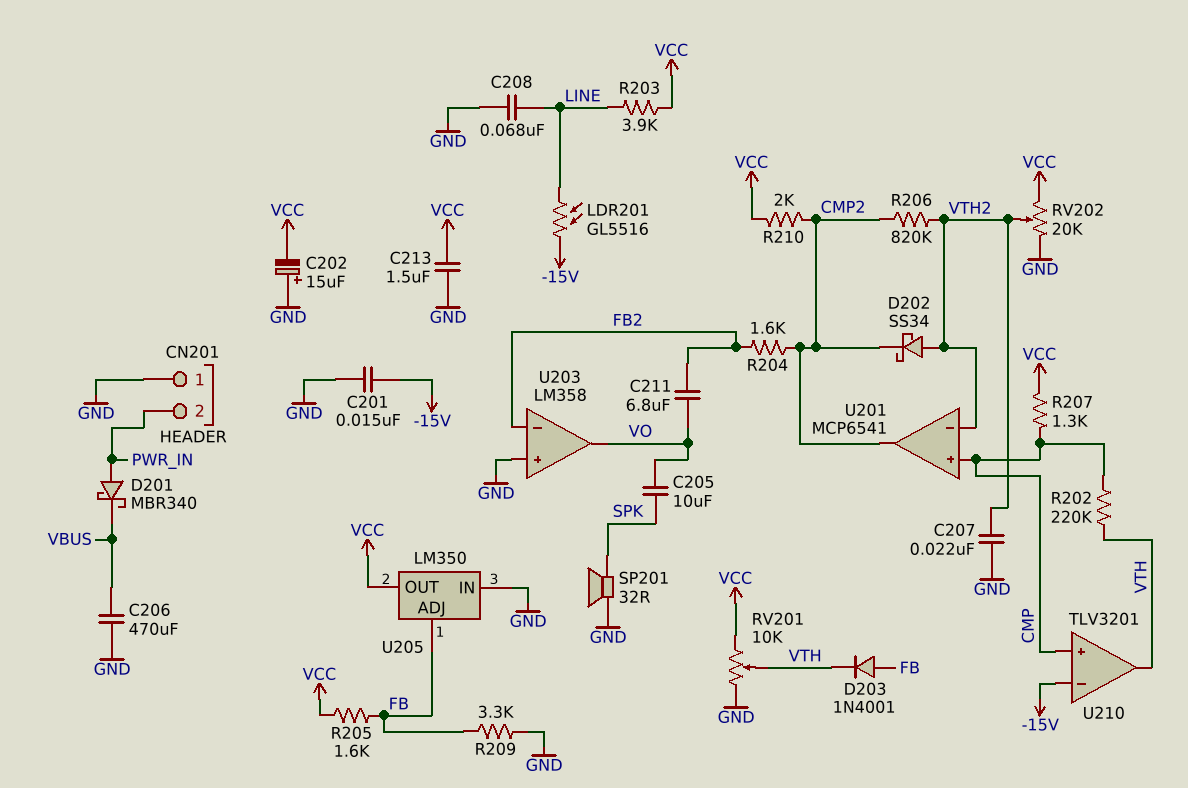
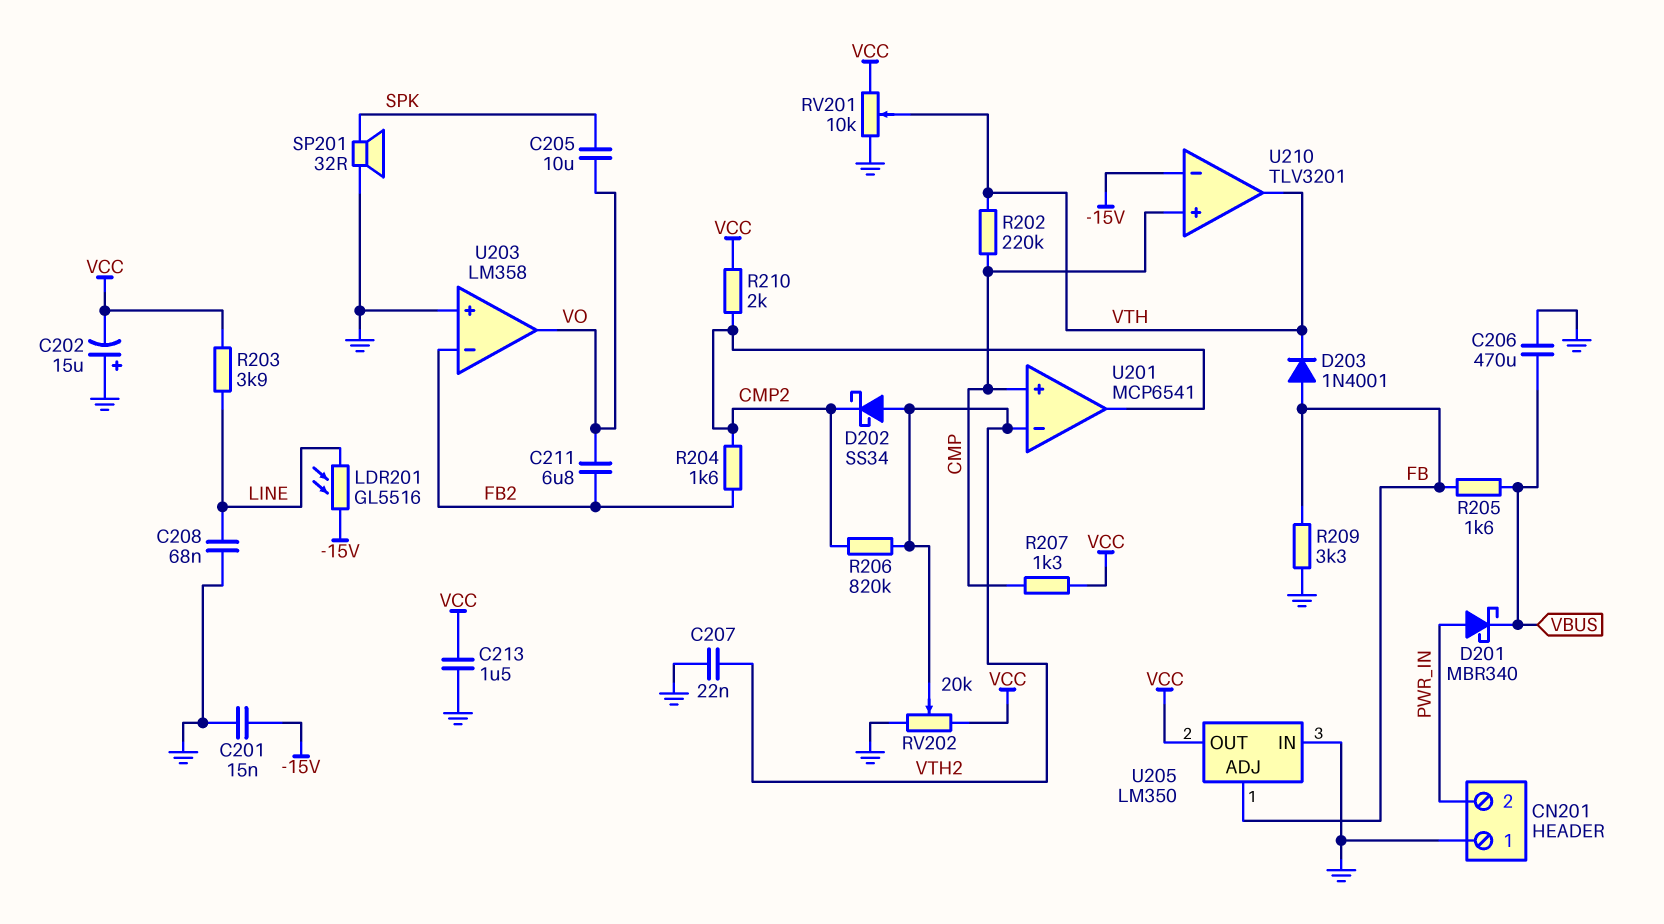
R205: 1.6k (FB, VCC) -> 1.6k (FB, VBUS)

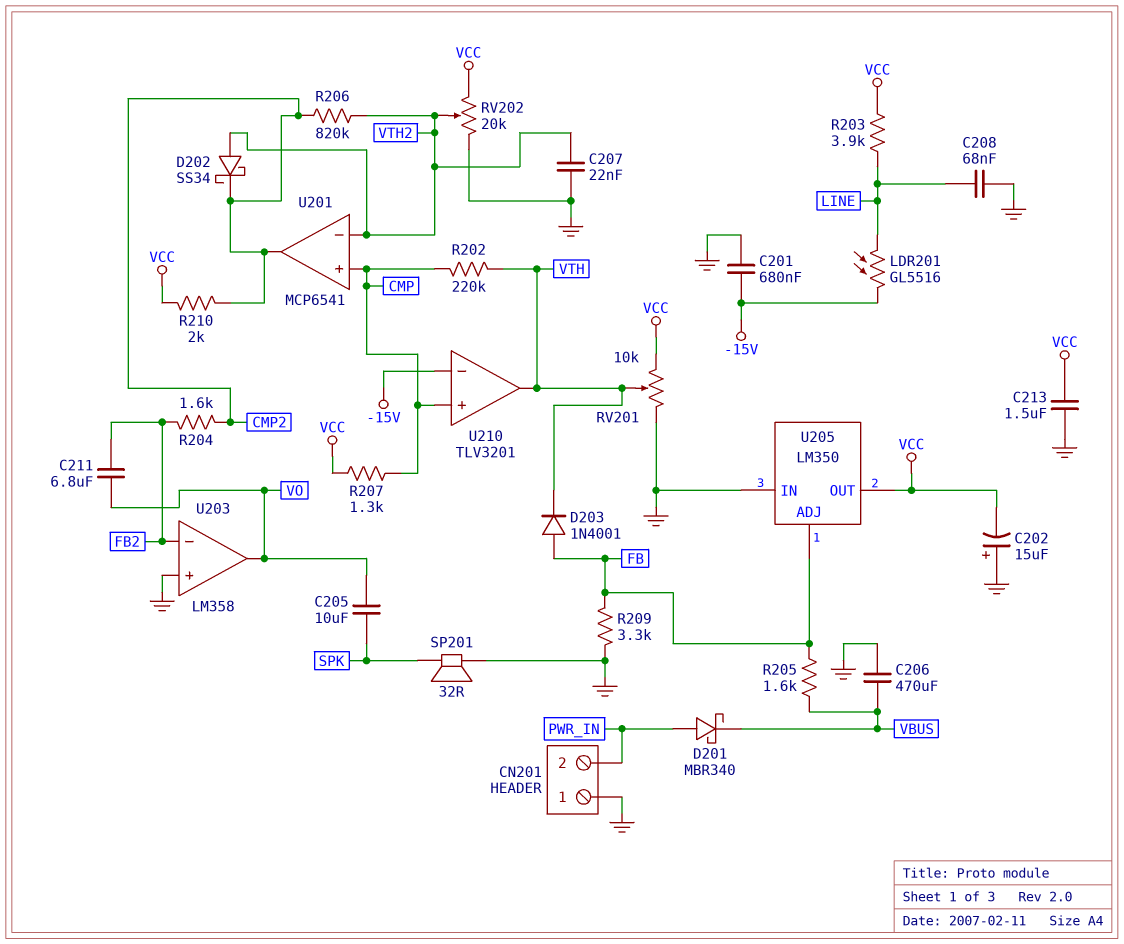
C201: 15nF (-15V, GND) -> 680nF (-15V, GND)

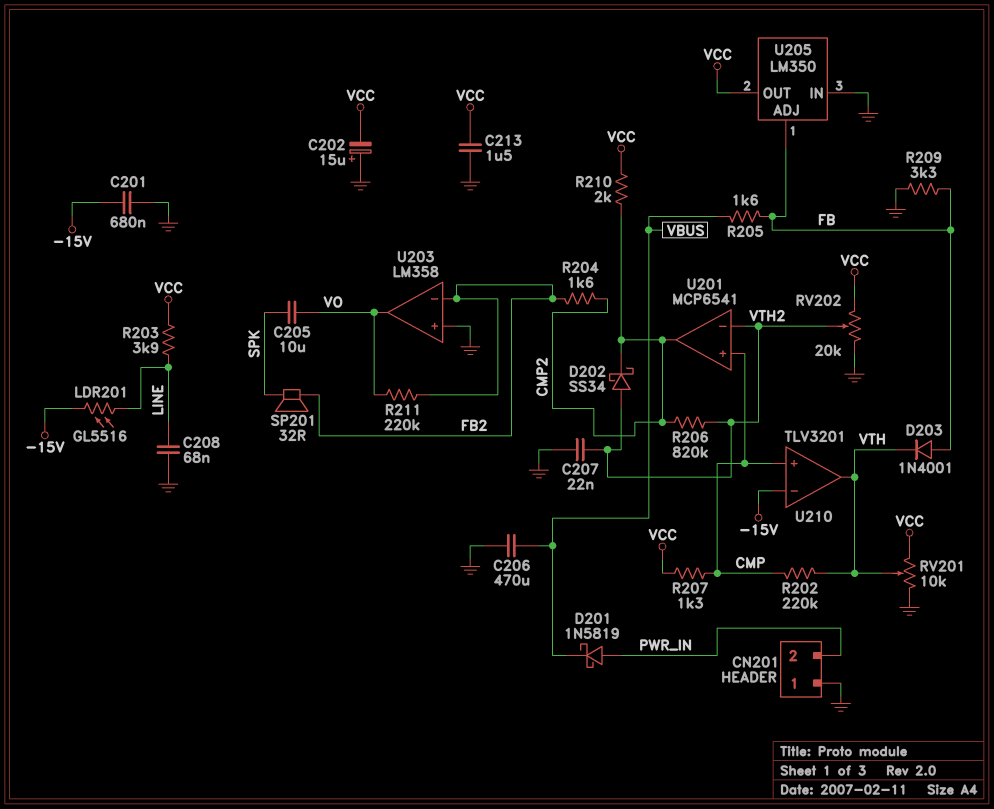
C211: 6.8uF (FB2, VO) -> none
D201: schottky MBR340 (A PWR_IN, K VBUS) -> schottky 1N5819 (A PWR_IN, K VBUS)
R211: none -> 220k (FB2, VO)
SP201: speaker 32R (GND, SPK) -> speaker 32R (FB2, SPK)

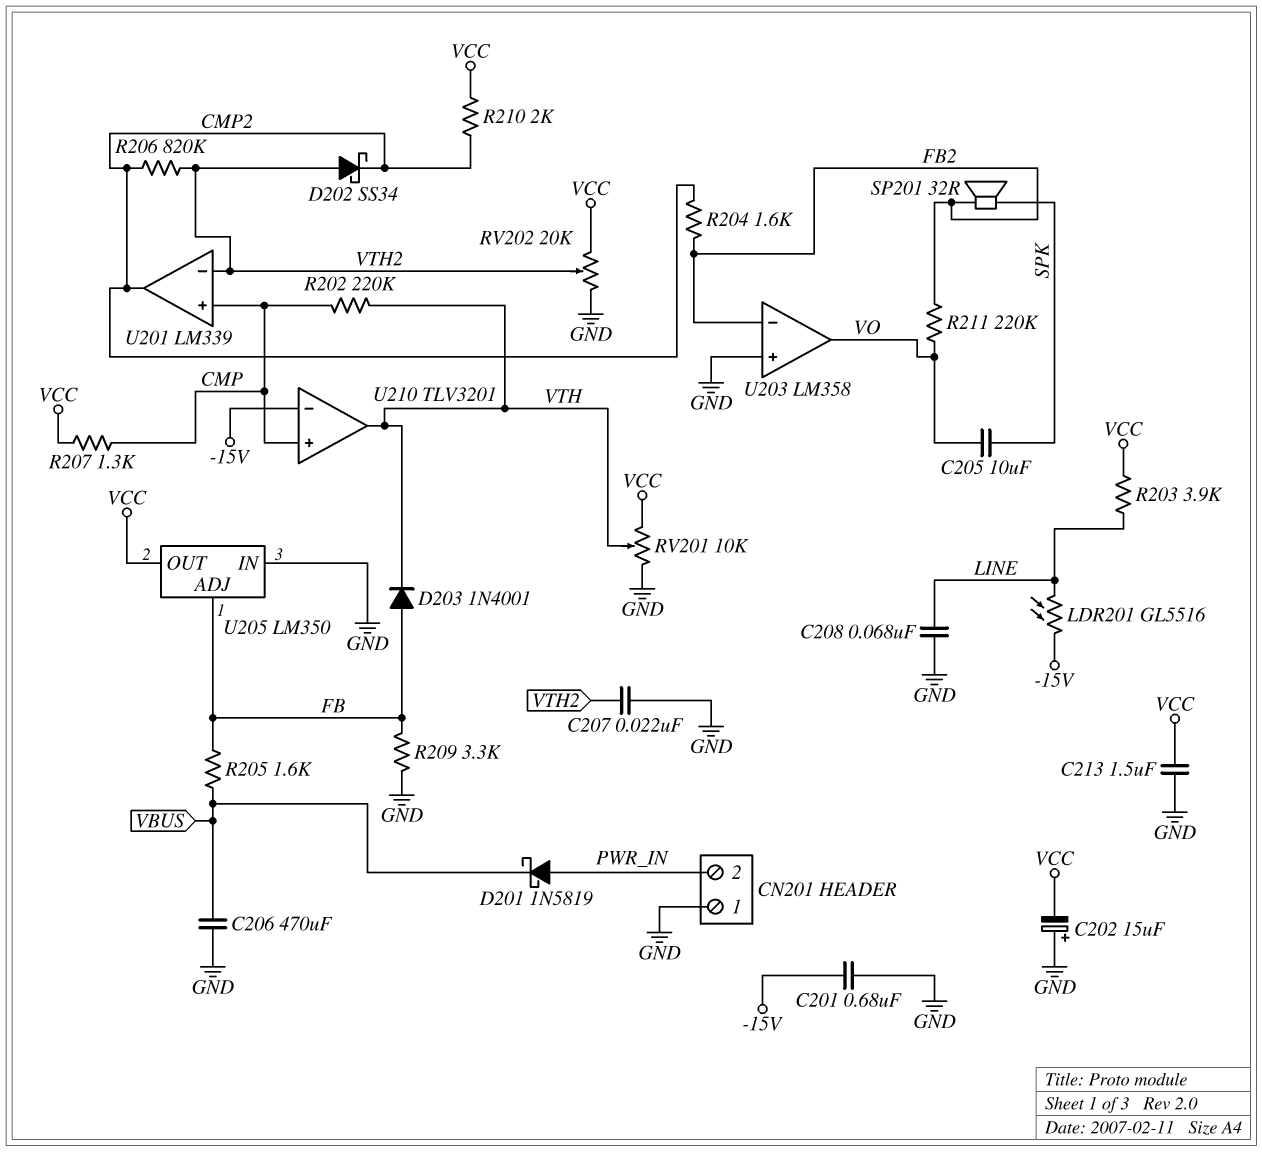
U201: MCP6541 -> LM339

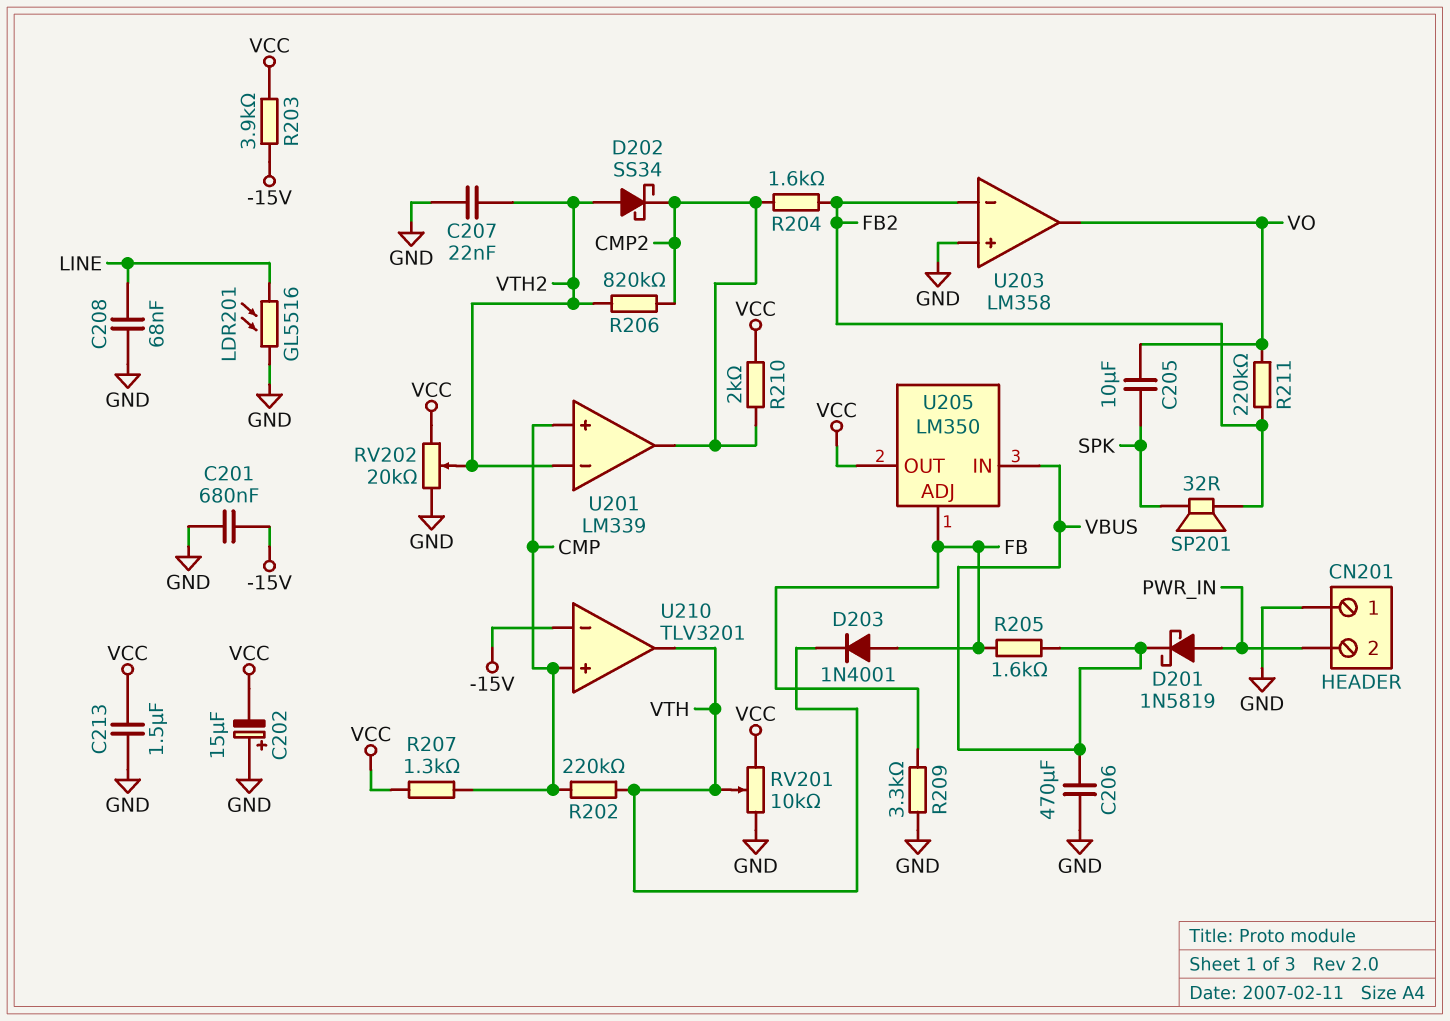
LDR201: GL5516 (-15V, LINE) -> GL5516 (GND, LINE)
R203: 3.9k (LINE, VCC) -> 3.9k (-15V, VCC)
U205 pin IN: GND -> VBUS

